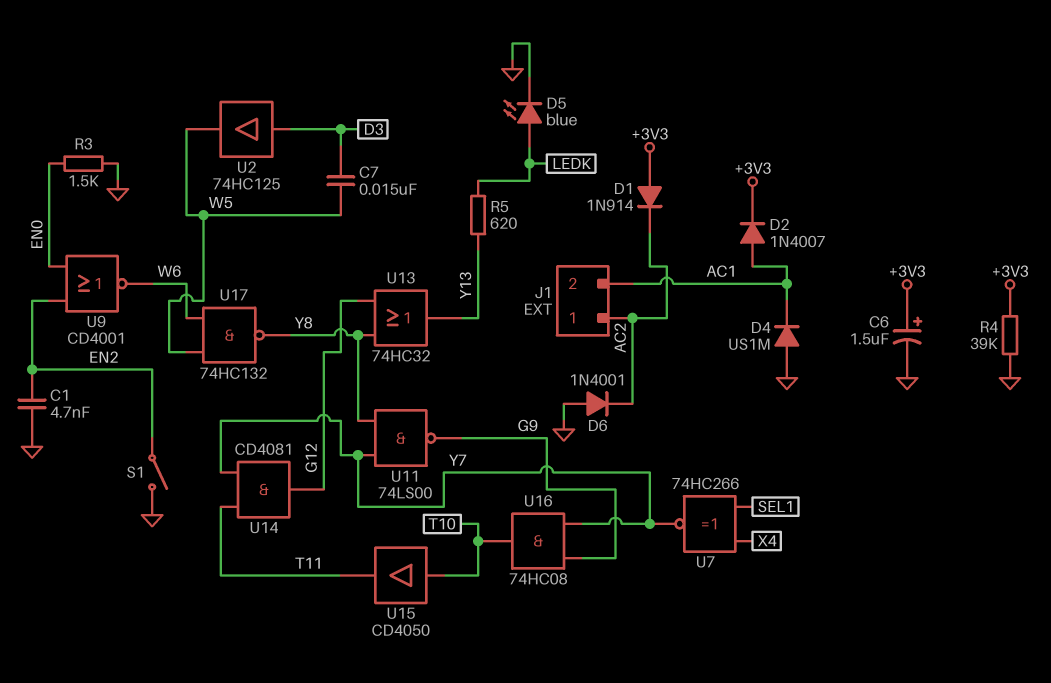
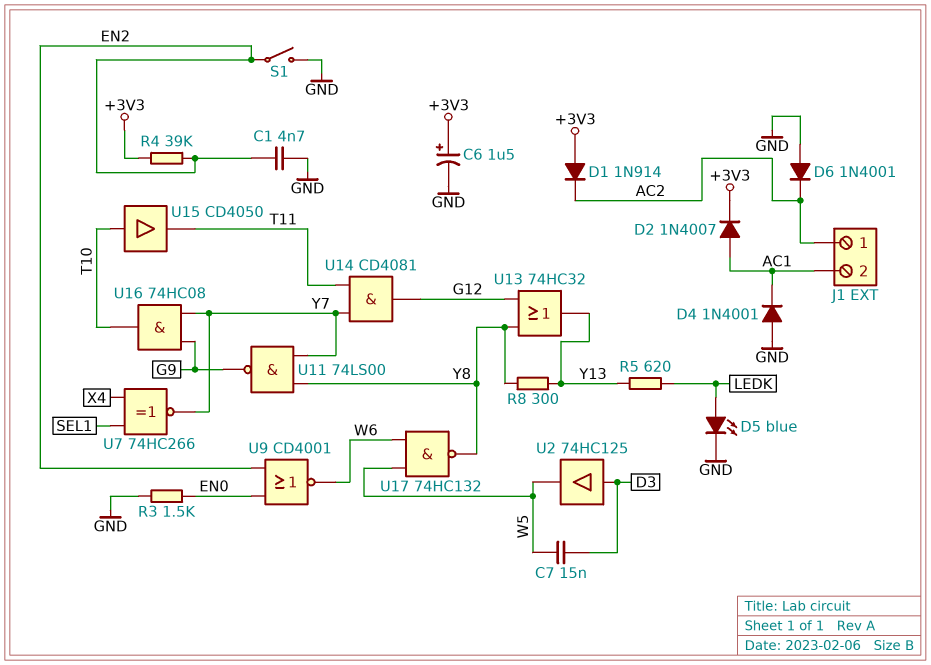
D4: diode US1M (A GND, K AC1) -> diode 1N4001 (A GND, K AC1)
R4: 39k (+3V3, GND) -> 39k (+3V3, EN2)
R8: none -> 300 (Y8, Y13)

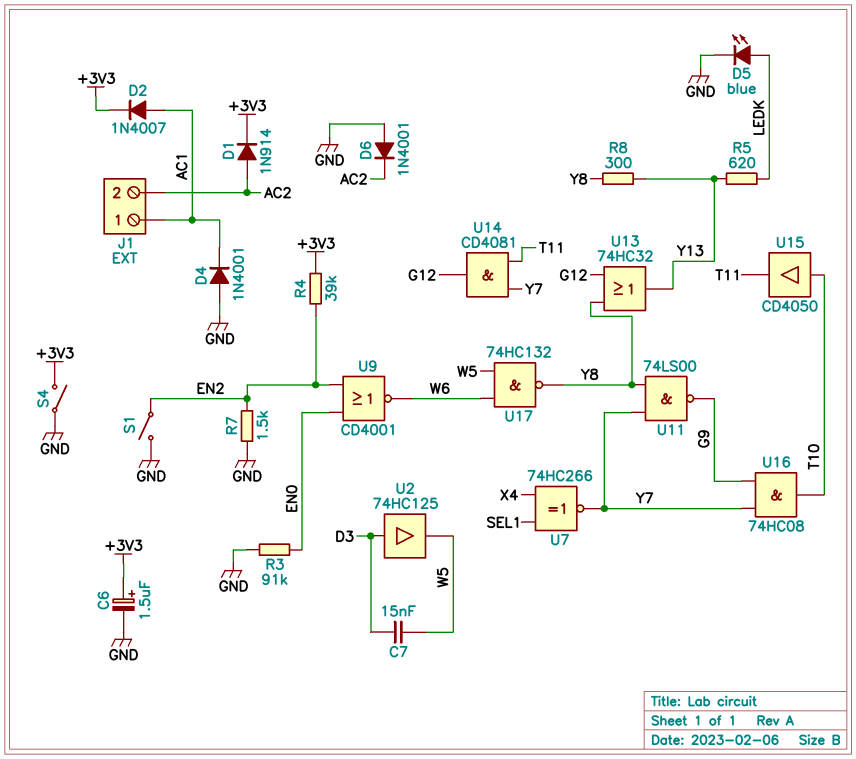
C1: 4.7nF (EN2, GND) -> none
D1: diode 1N914 (A +3V3, K AC2) -> diode 1N914 (A AC2, K +3V3)
J1 pin 1: AC2 -> AC1
J1 pin 2: AC1 -> AC2
R3: 1.5k (EN0, GND) -> 91k (EN0, GND)
R7: none -> 1.5k (EN2, GND)
S4: none -> switch (+3V3, GND)

